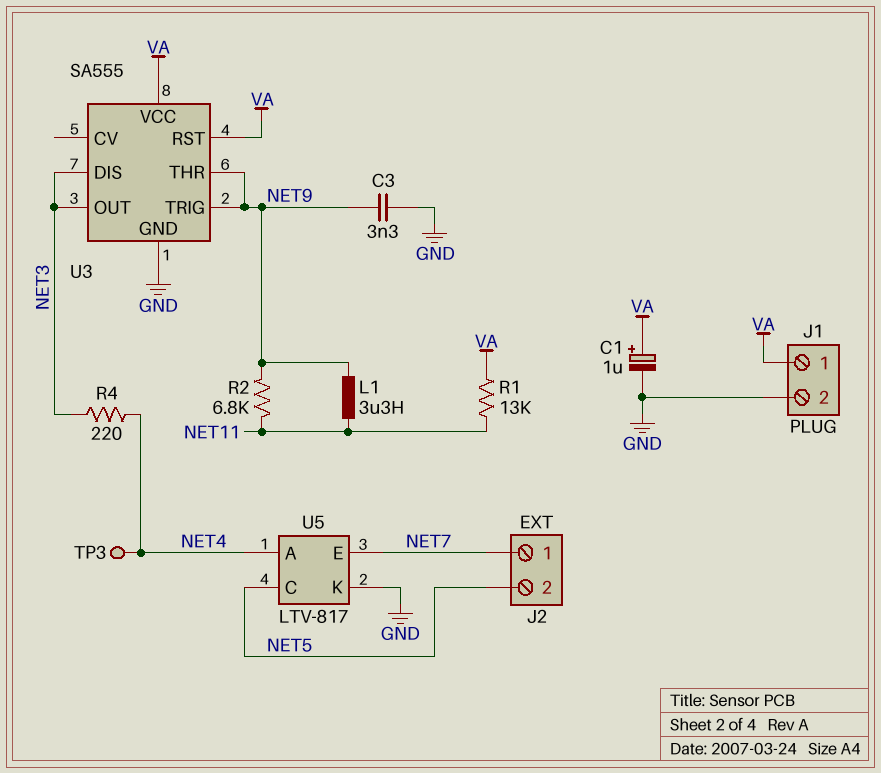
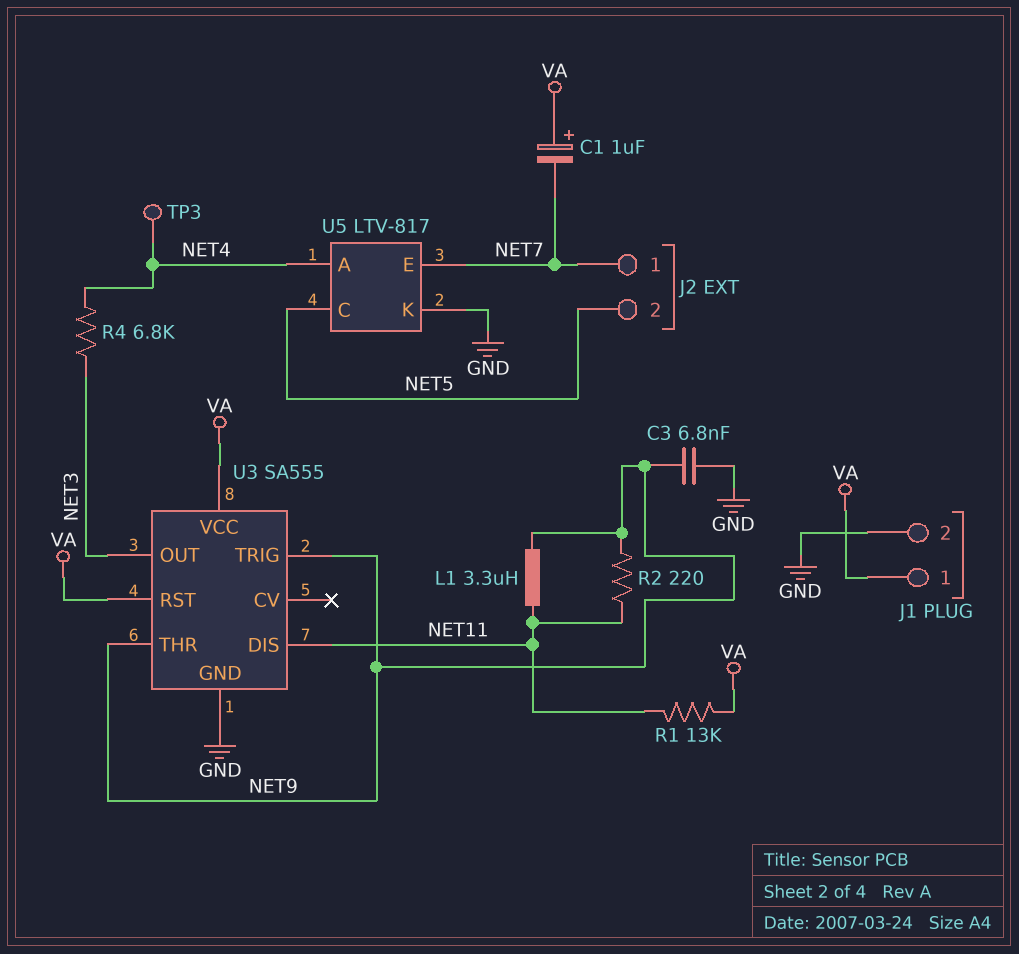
C1: 1uF (plus VA, minus GND) -> 1uF (plus VA, minus NET7)
C3: 3.3nF (GND, NET9) -> 6.8nF (GND, NET9)
R2: 6.8k (NET9, NET11) -> 220 (NET9, NET11)
R4: 220 (NET3, NET4) -> 6.8k (NET3, NET4)
U3 pin DIS: NET3 -> NET11

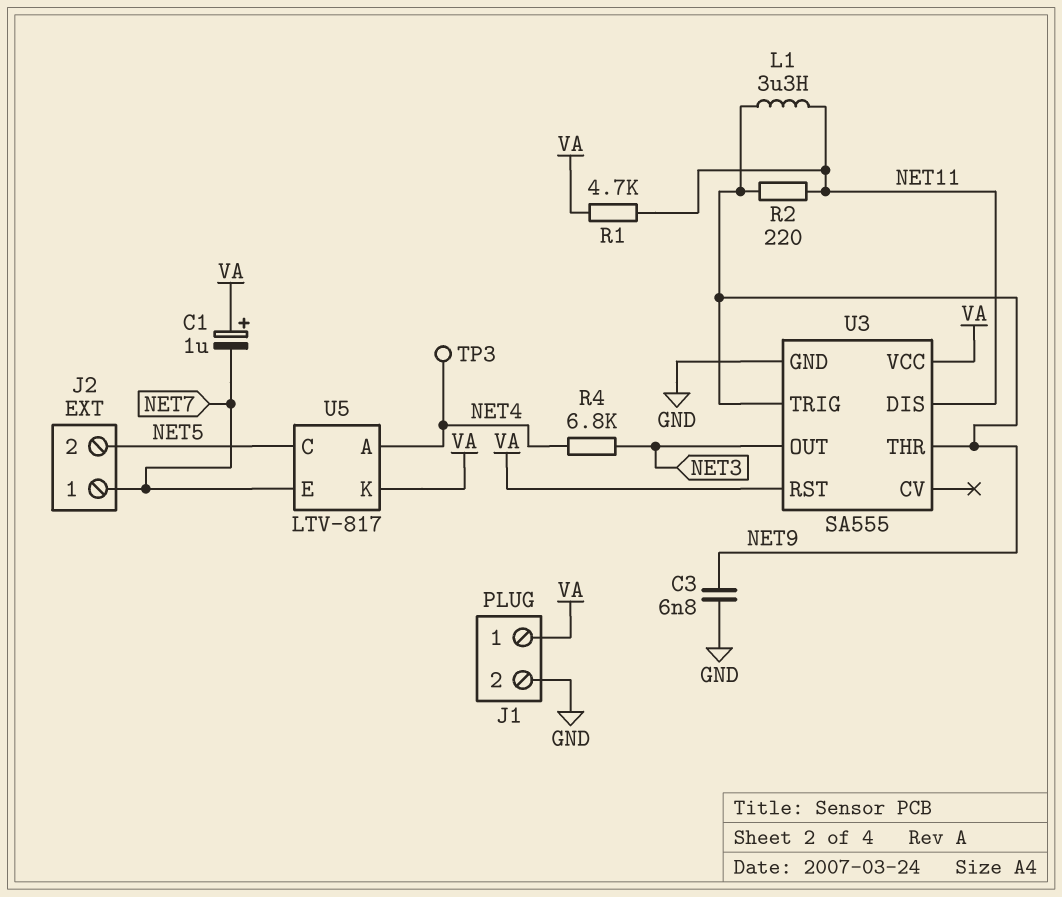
R1: 13k (NET11, VA) -> 4.7k (NET11, VA)
U5 pin K: GND -> VA

